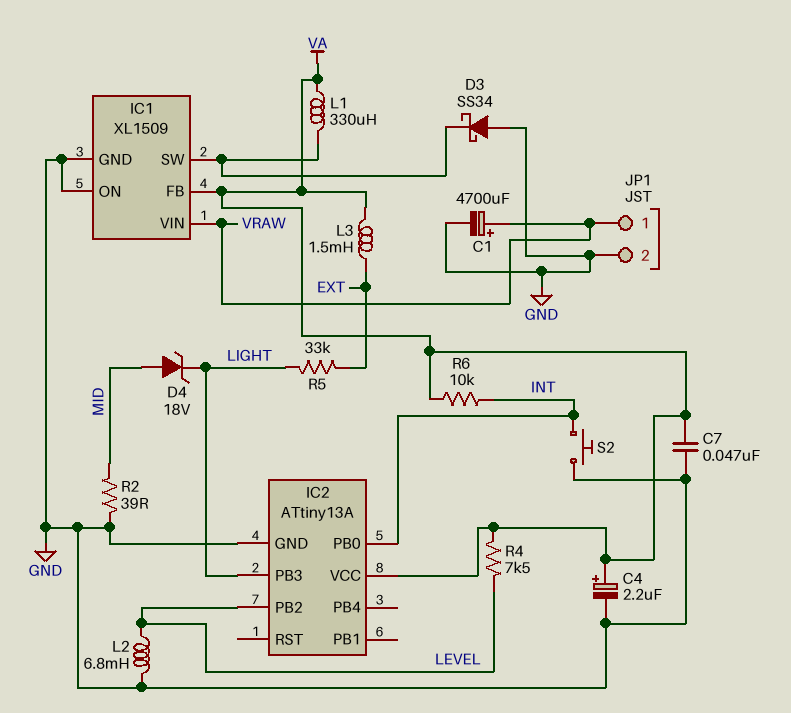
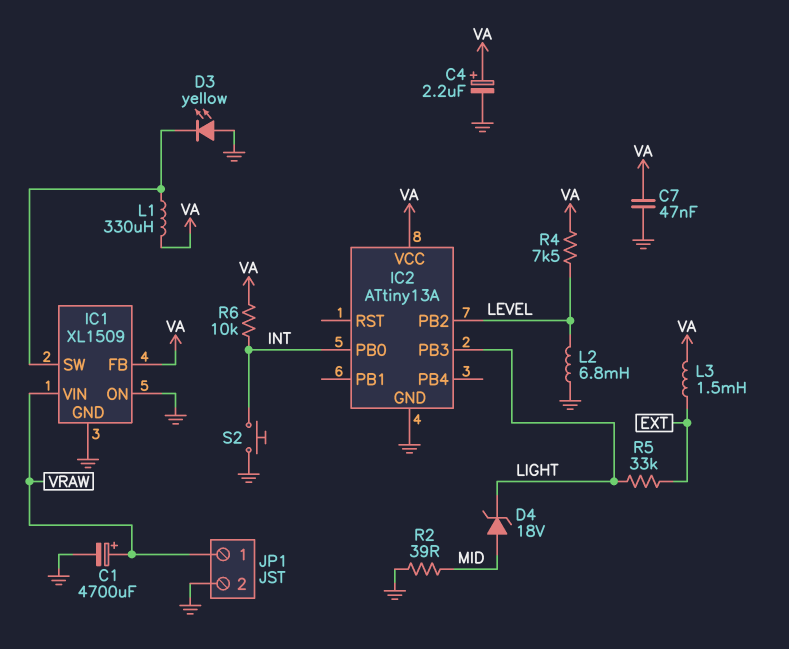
D3: schottky SS34 (A GND, K IC1/SW) -> LED yellow (A GND, K IC1/SW)

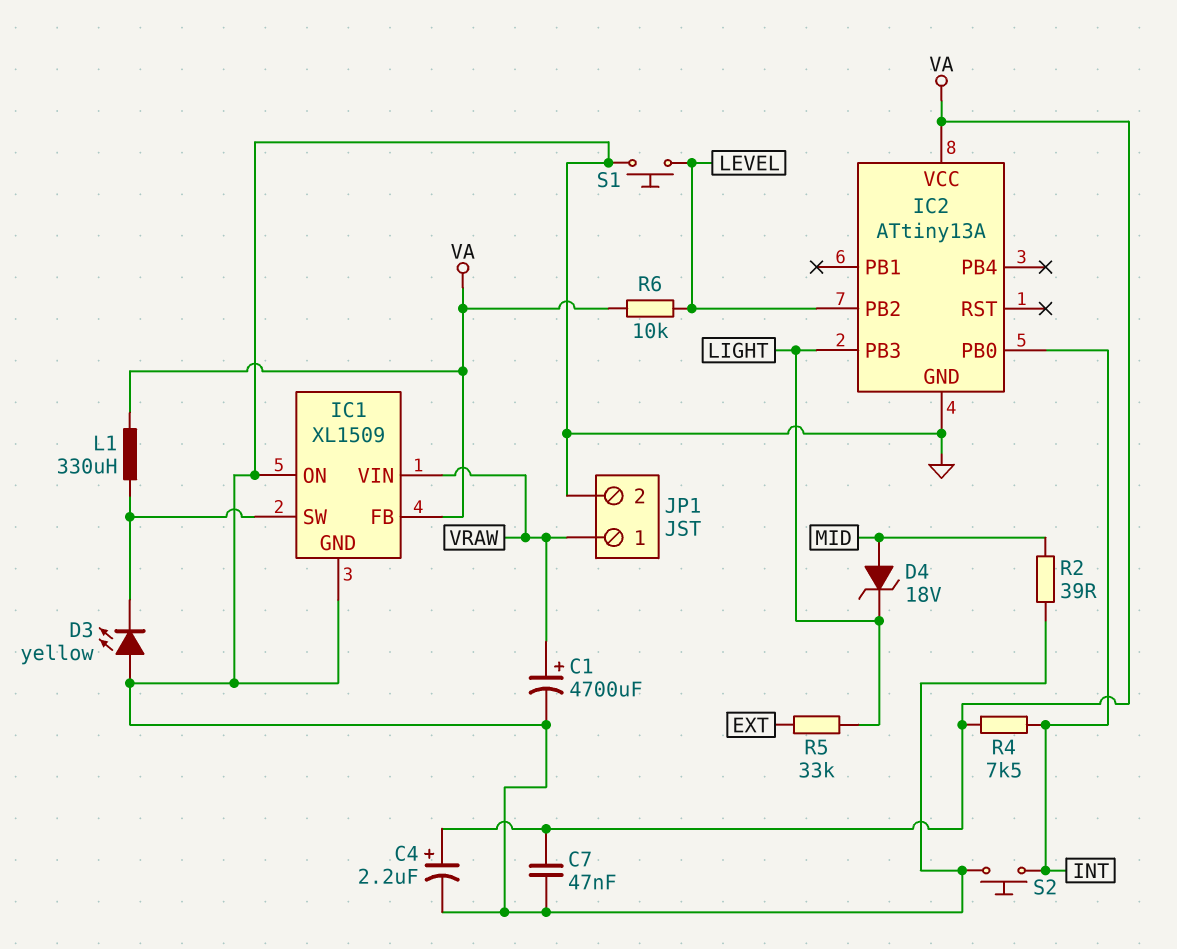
L2: 6.8mH (GND, LEVEL) -> none
L3: 1.5mH (EXT, VA) -> none
R4: 7.5k (LEVEL, VA) -> 7.5k (INT, VA)
R6: 10k (INT, VA) -> 10k (LEVEL, VA)
S1: none -> button (GND, LEVEL)

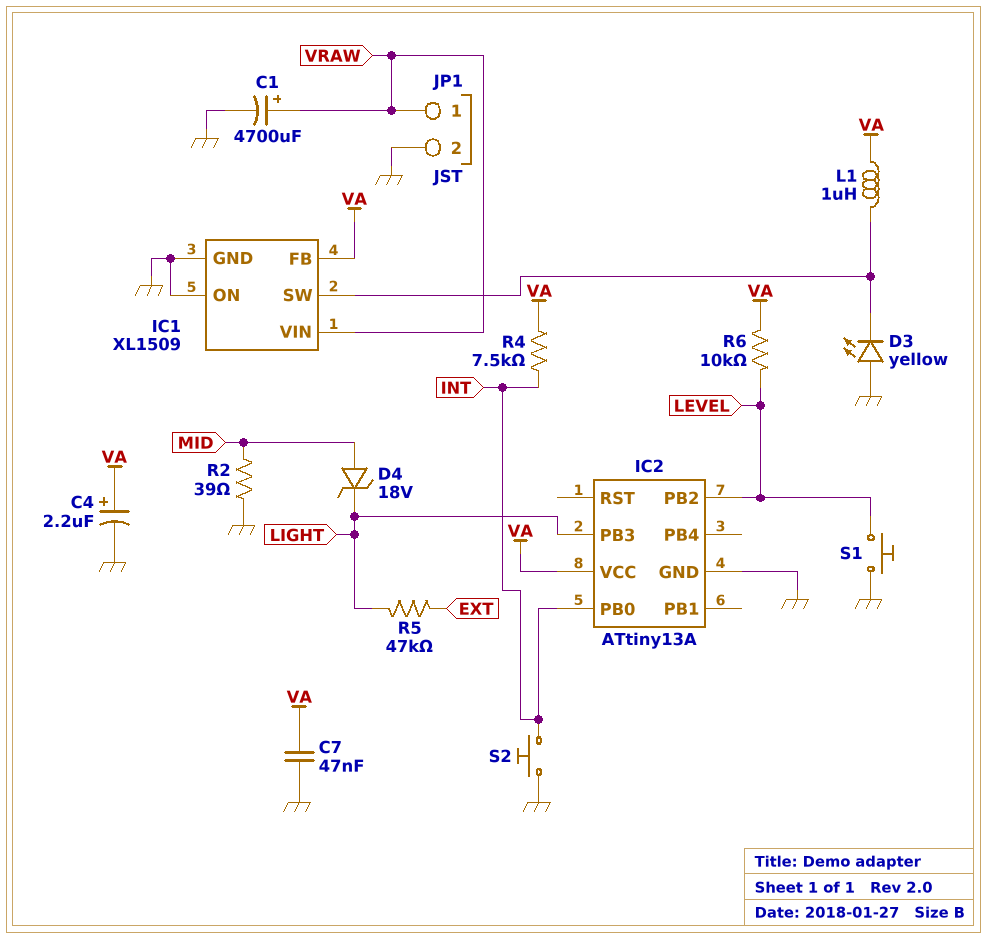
L1: 330uH (IC1/SW, VA) -> 1uH (IC1/SW, VA)
R5: 33k (EXT, LIGHT) -> 47k (EXT, LIGHT)

